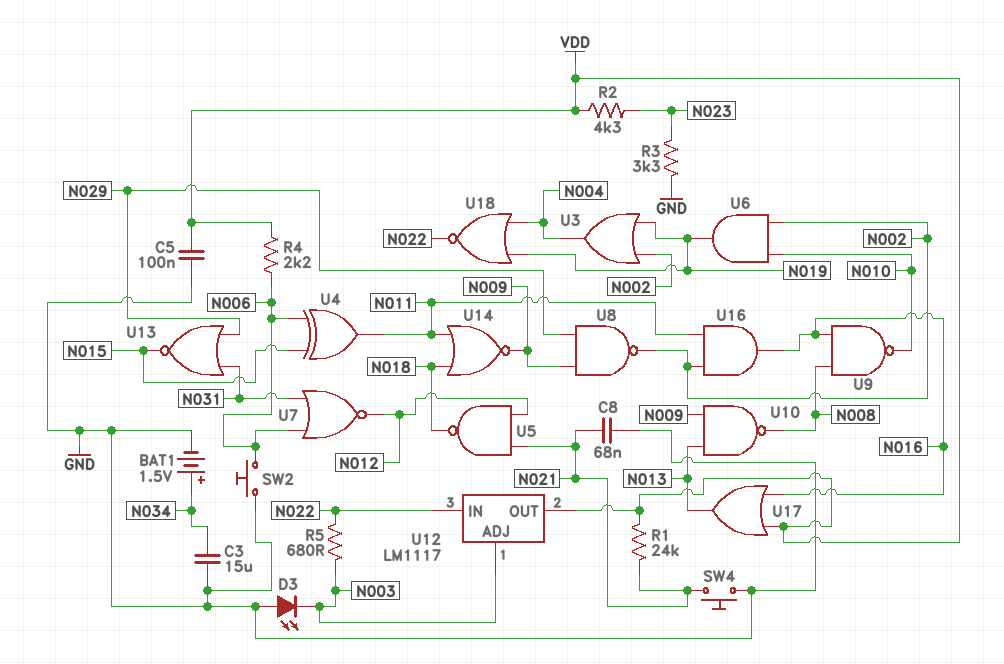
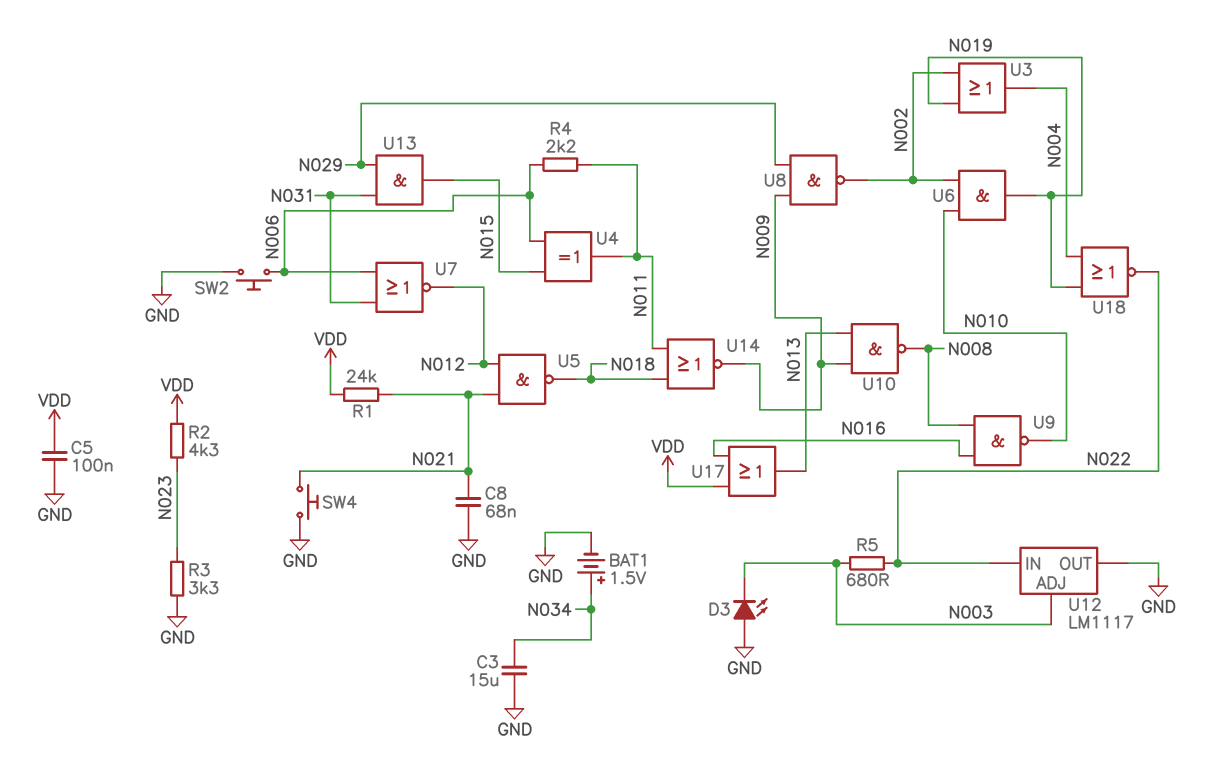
R4: 2.2k (N006, VDD) -> 2.2k (N006, N011)
U12 pin OUT: VDD -> GND
U13: NOR (in N029, in N031, out N015) -> AND (in N029, in N031, out N015)
U16: AND (in N002, in N011, out N016) -> none

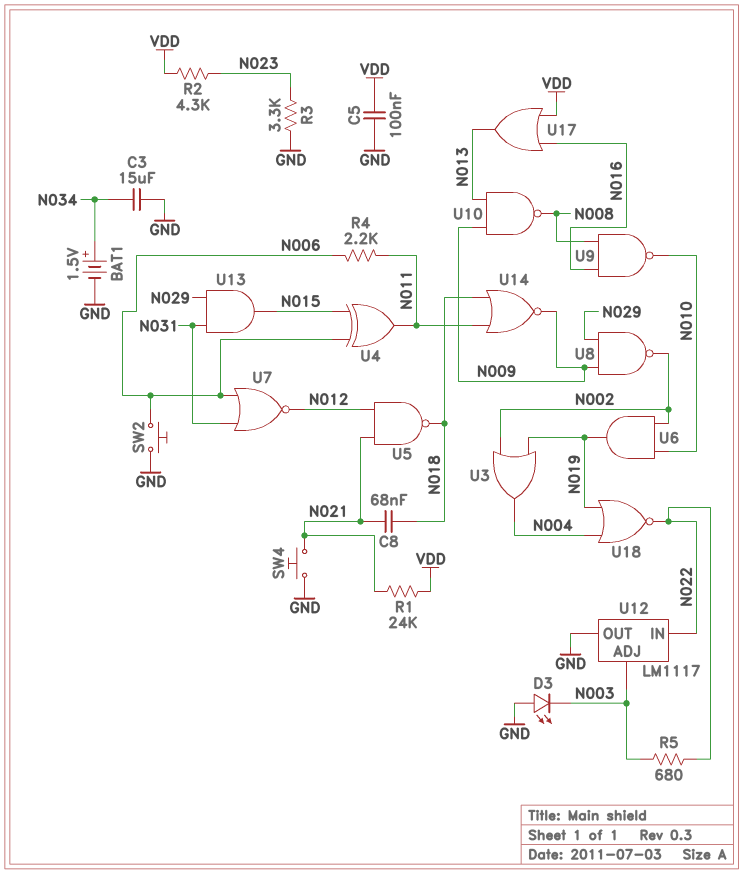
C8: 68nF (GND, N021) -> 68nF (N018, N021)

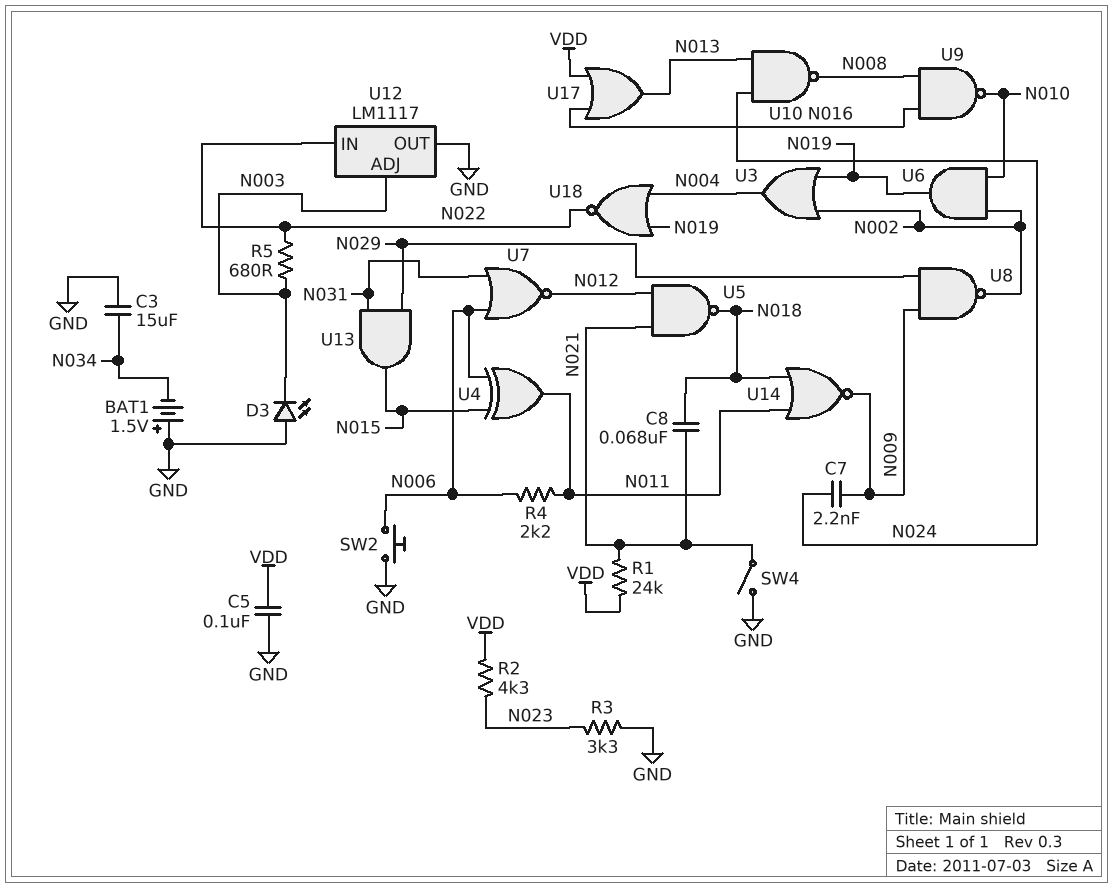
BAT1: 1.5V (plus N034, minus GND) -> 1.5V (plus GND, minus N034)
C7: none -> 2.2nF (N009, N024)
SW4: button (GND, N021) -> switch (GND, N021)
U10: NAND (in N009, in N013, out N008) -> NAND (in N013, in N024, out N008)

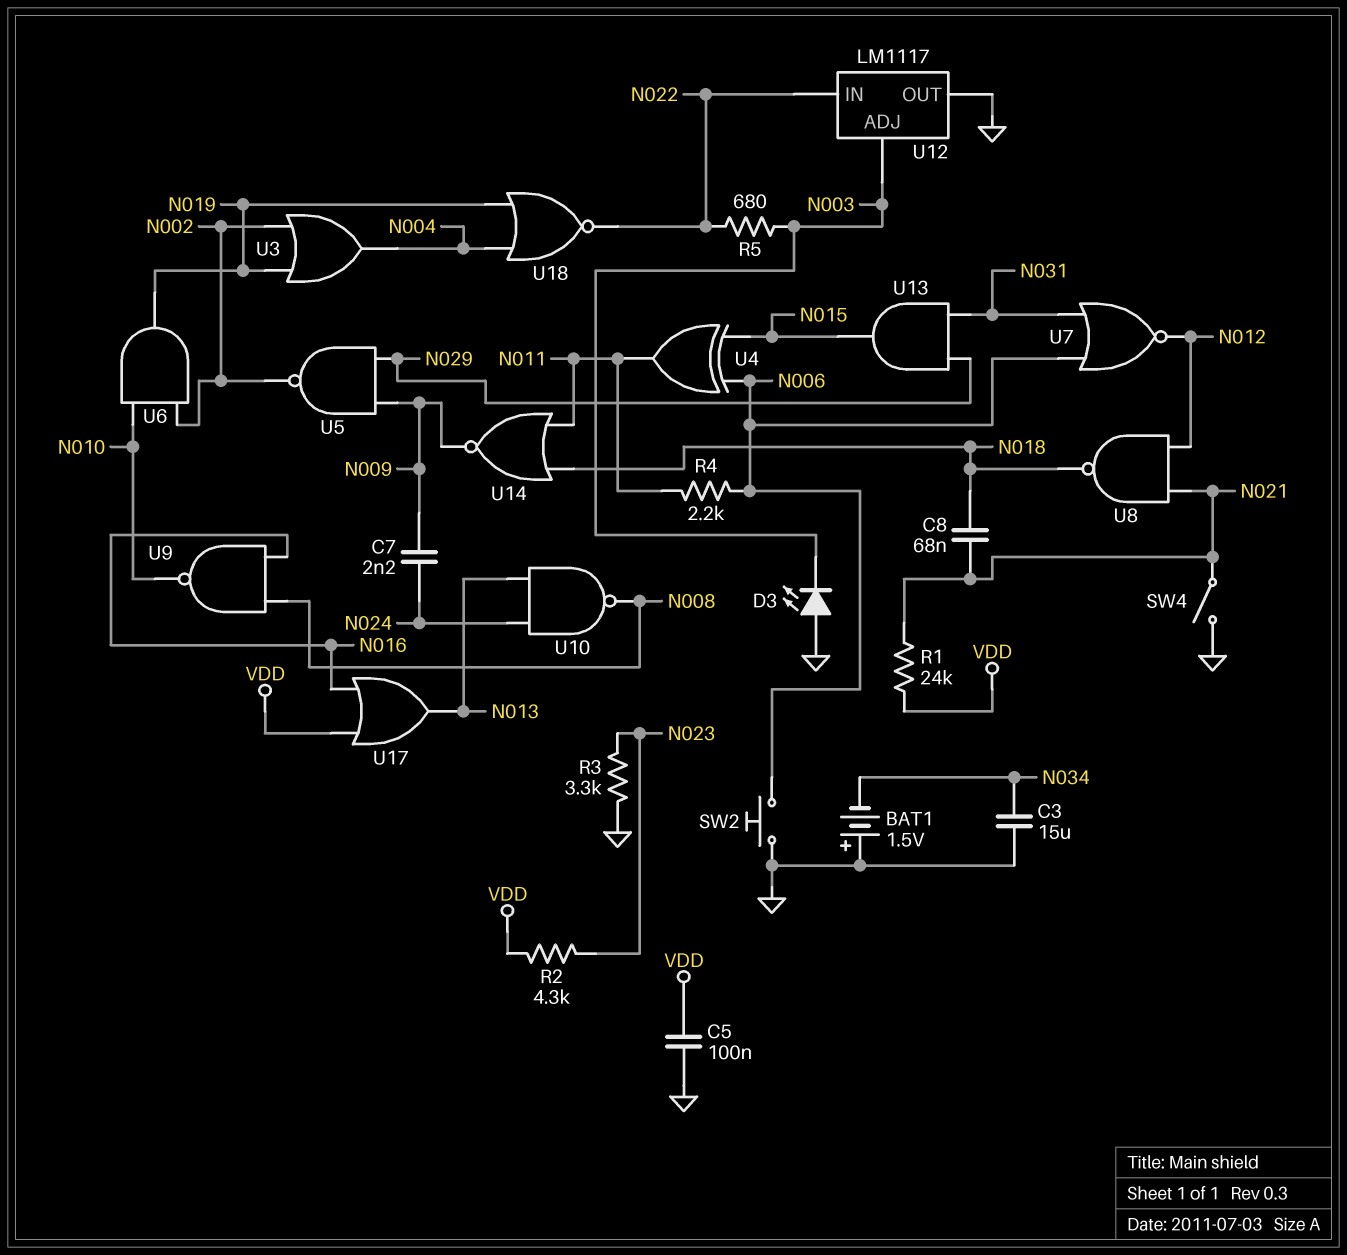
U5: NAND (in N012, in N021, out N018) -> NAND (in N009, in N029, out N002)
U8: NAND (in N009, in N029, out N002) -> NAND (in N012, in N021, out N018)

